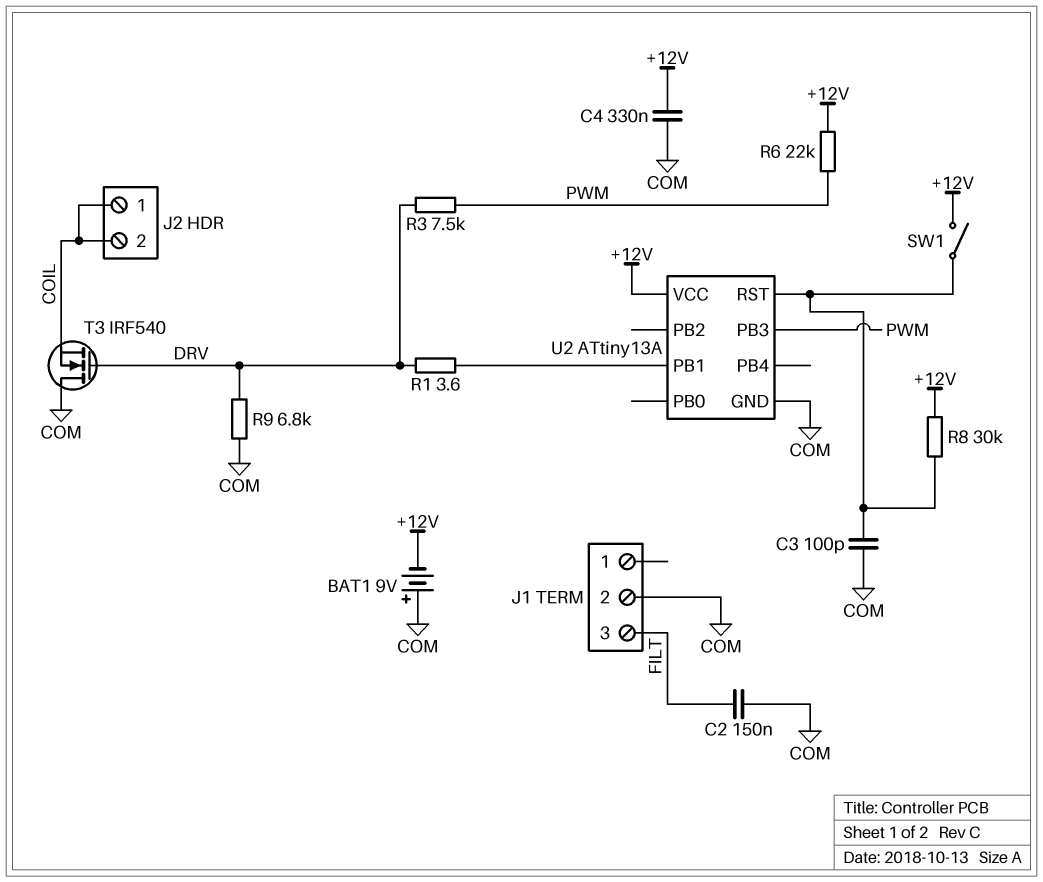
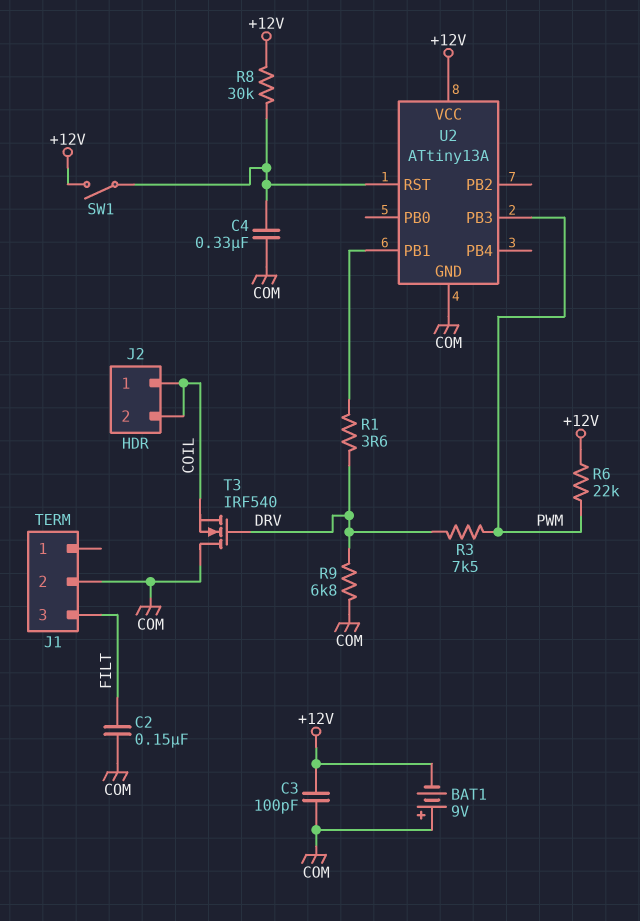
C3: 100pF (COM, U2/RST) -> 100pF (+12V, COM)
C4: 330nF (+12V, COM) -> 330nF (COM, U2/RST)

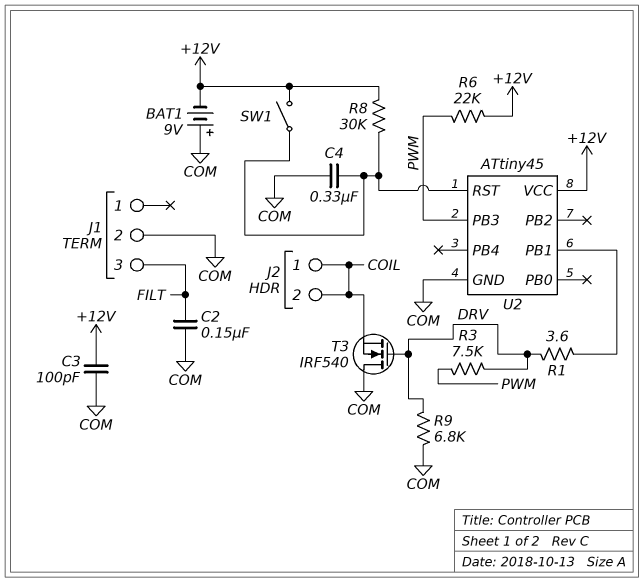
U2: ATtiny13A -> ATtiny45

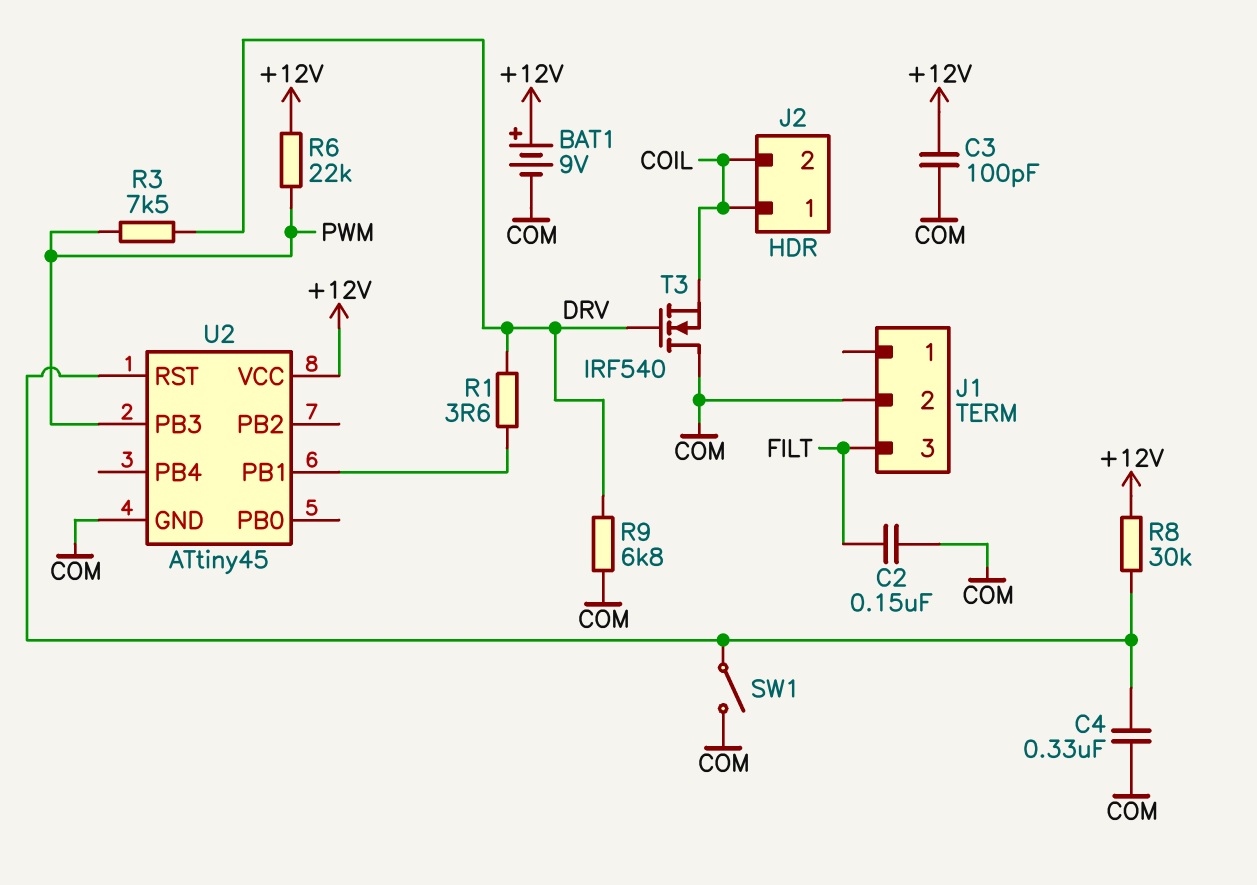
BAT1: 9V (plus COM, minus +12V) -> 9V (plus +12V, minus COM)
SW1: switch (+12V, U2/RST) -> switch (COM, U2/RST)

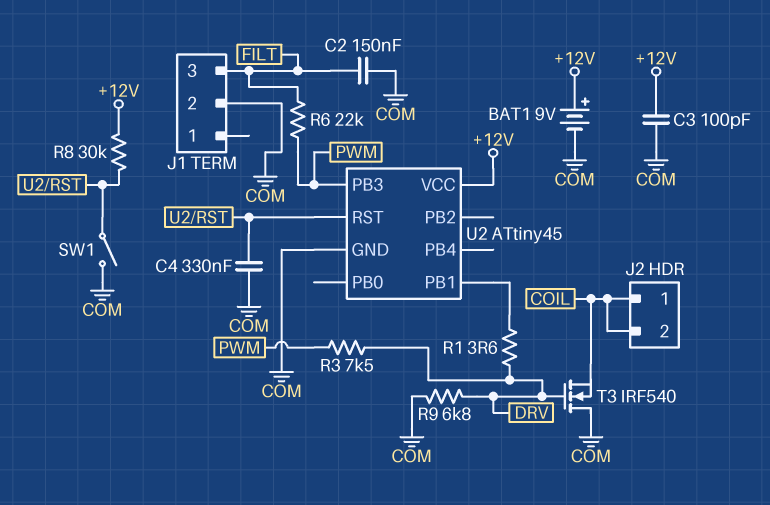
R6: 22k (+12V, PWM) -> 22k (FILT, PWM)

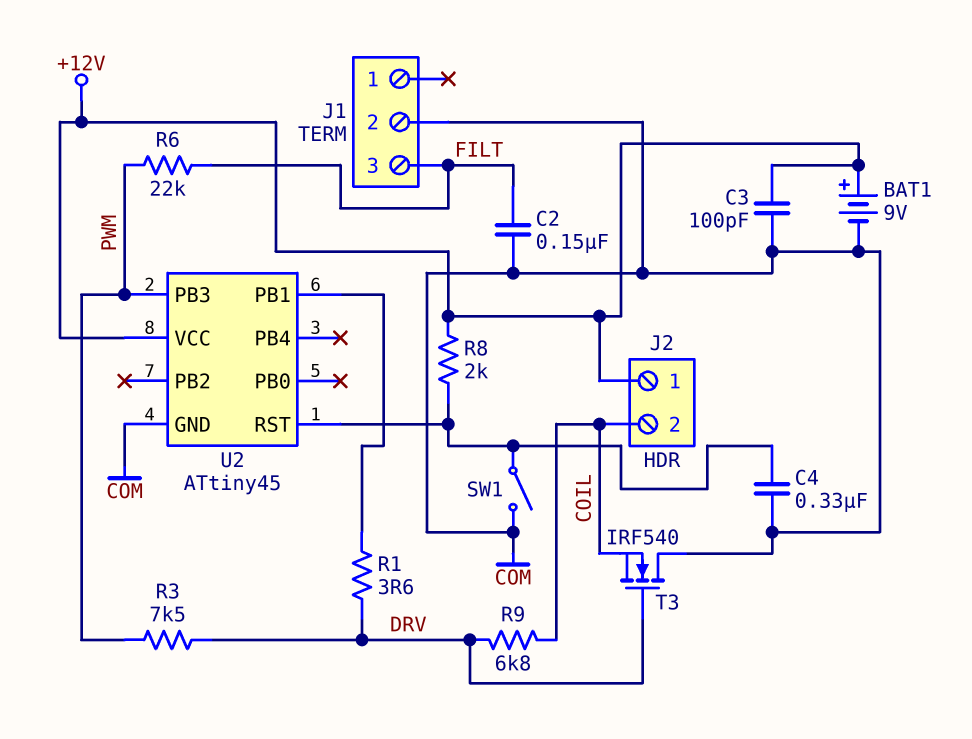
J2 pin 1: COIL -> +12V
R8: 30k (+12V, U2/RST) -> 2k (+12V, U2/RST)
R9: 6.8k (COM, DRV) -> 6.8k (COIL, DRV)

